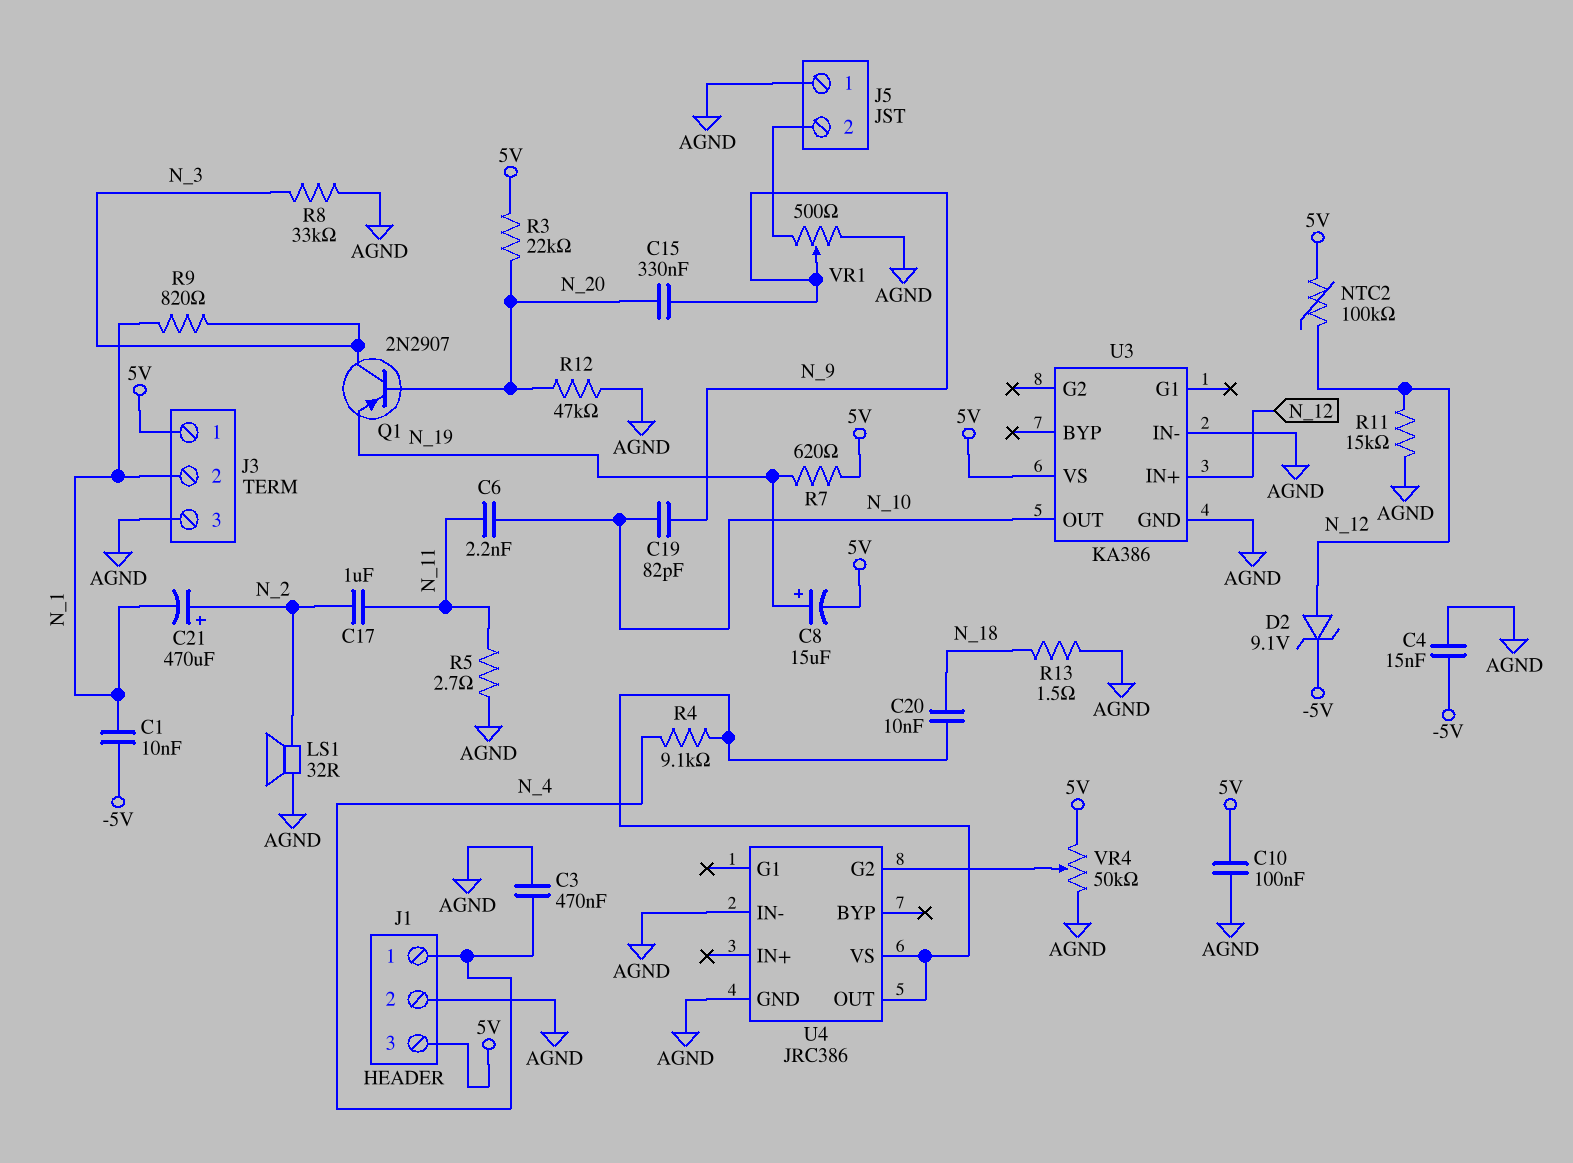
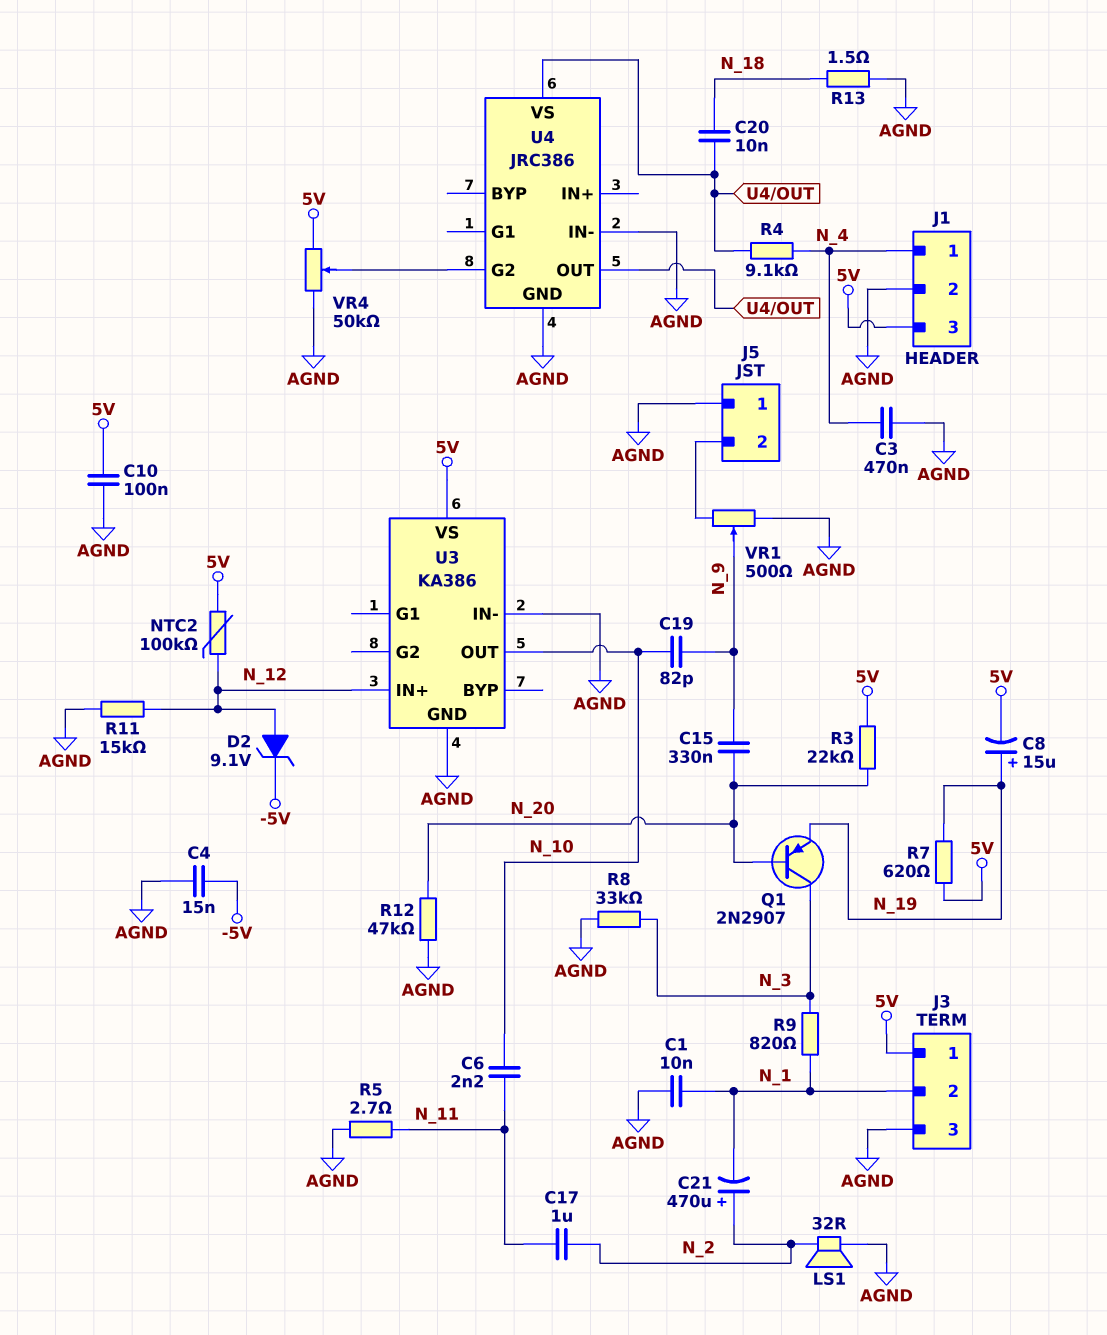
C1: 10nF (-5V, N_1) -> 10nF (AGND, N_1)

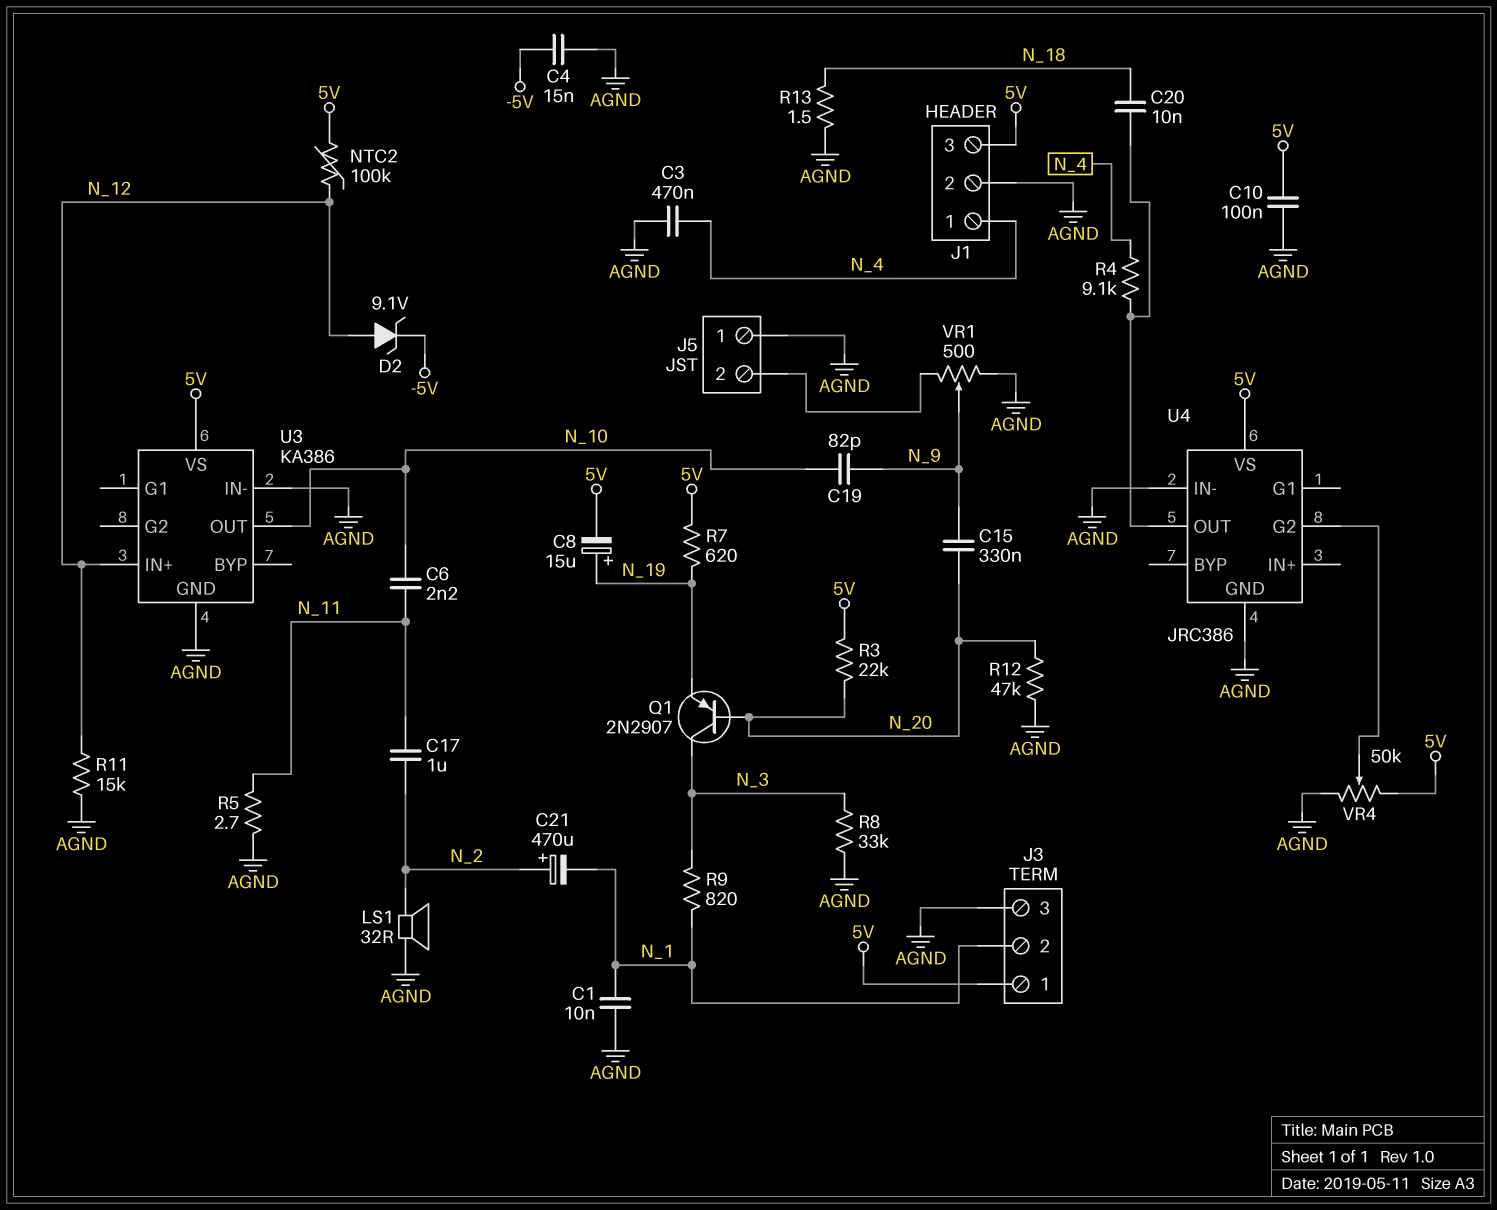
U4 pin VS: U4/OUT -> 5V

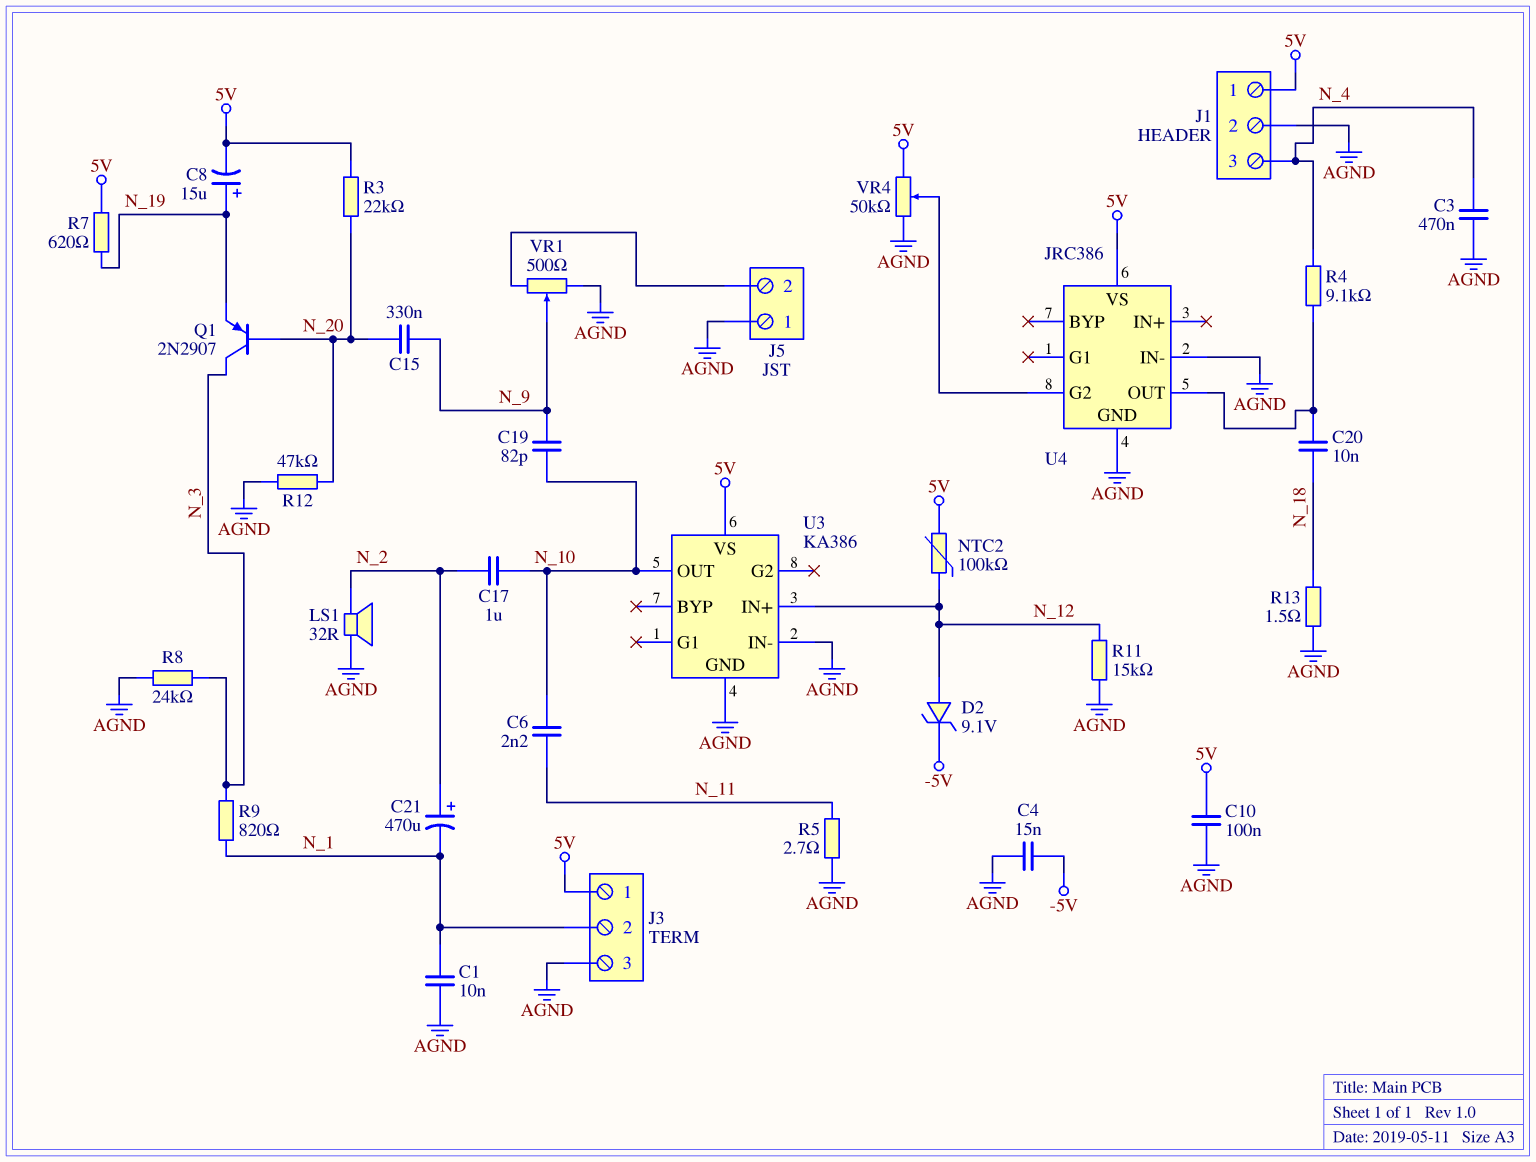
C17: 1uF (N_2, N_11) -> 1uF (N_2, N_10)
J1 pin 1: N_4 -> 5V
J1 pin 3: 5V -> N_4
R8: 33k (AGND, N_3) -> 24k (AGND, N_3)

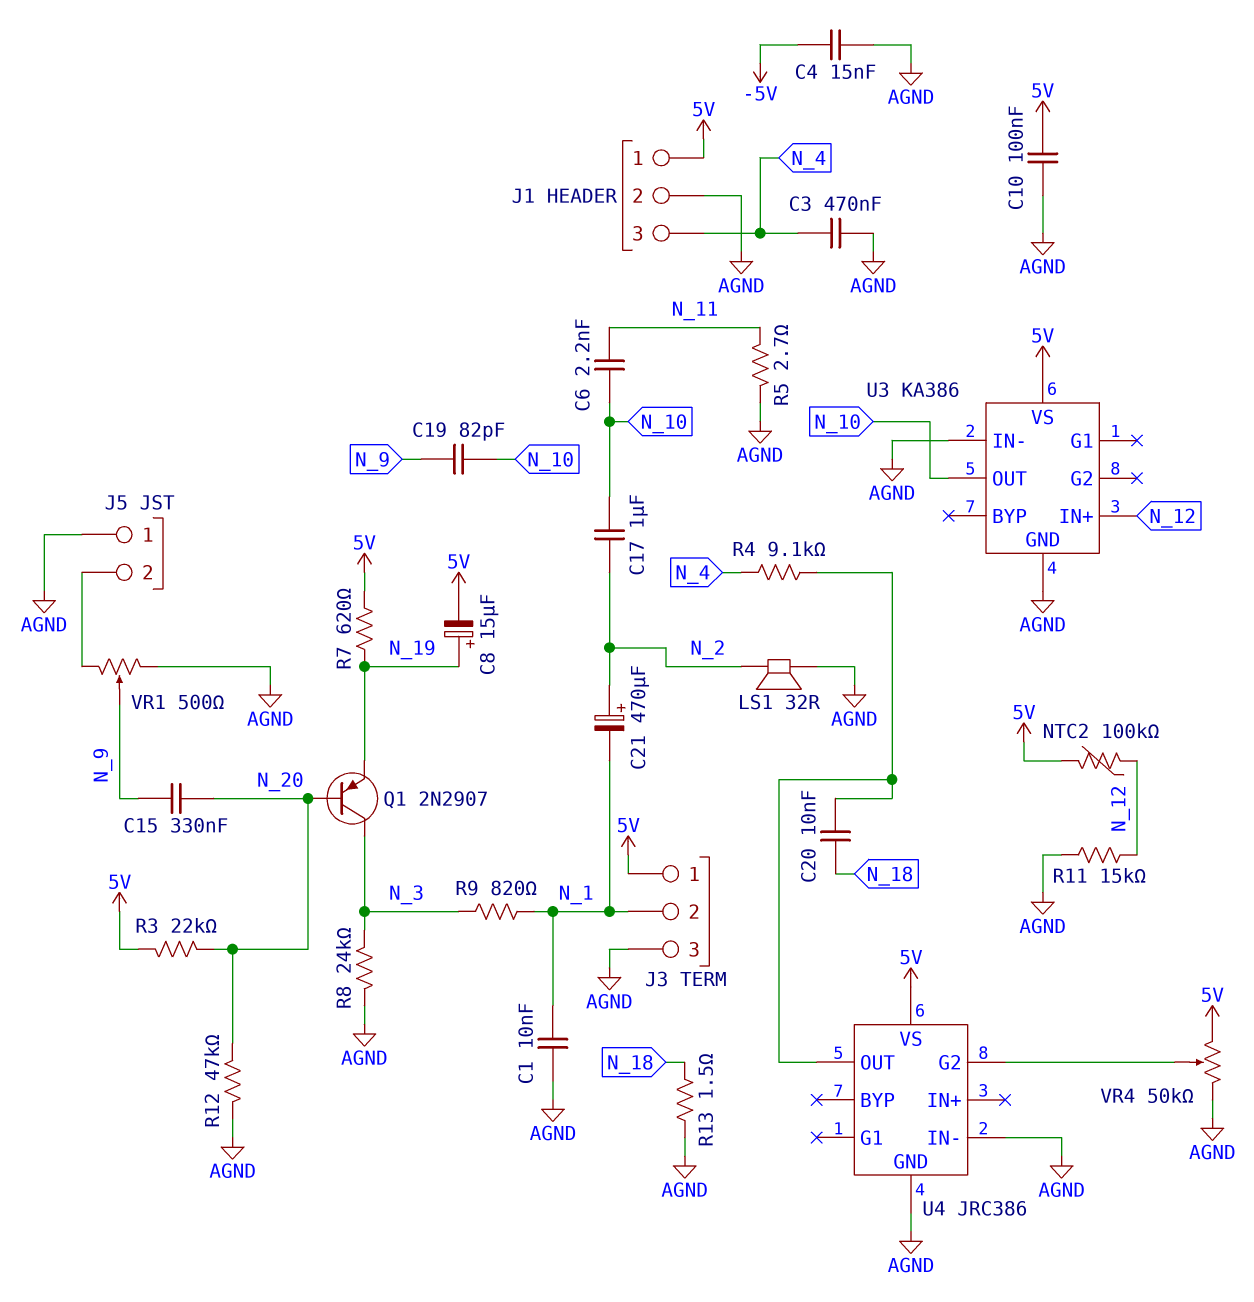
D2: zener 9.1V (A N_12, K -5V) -> none

